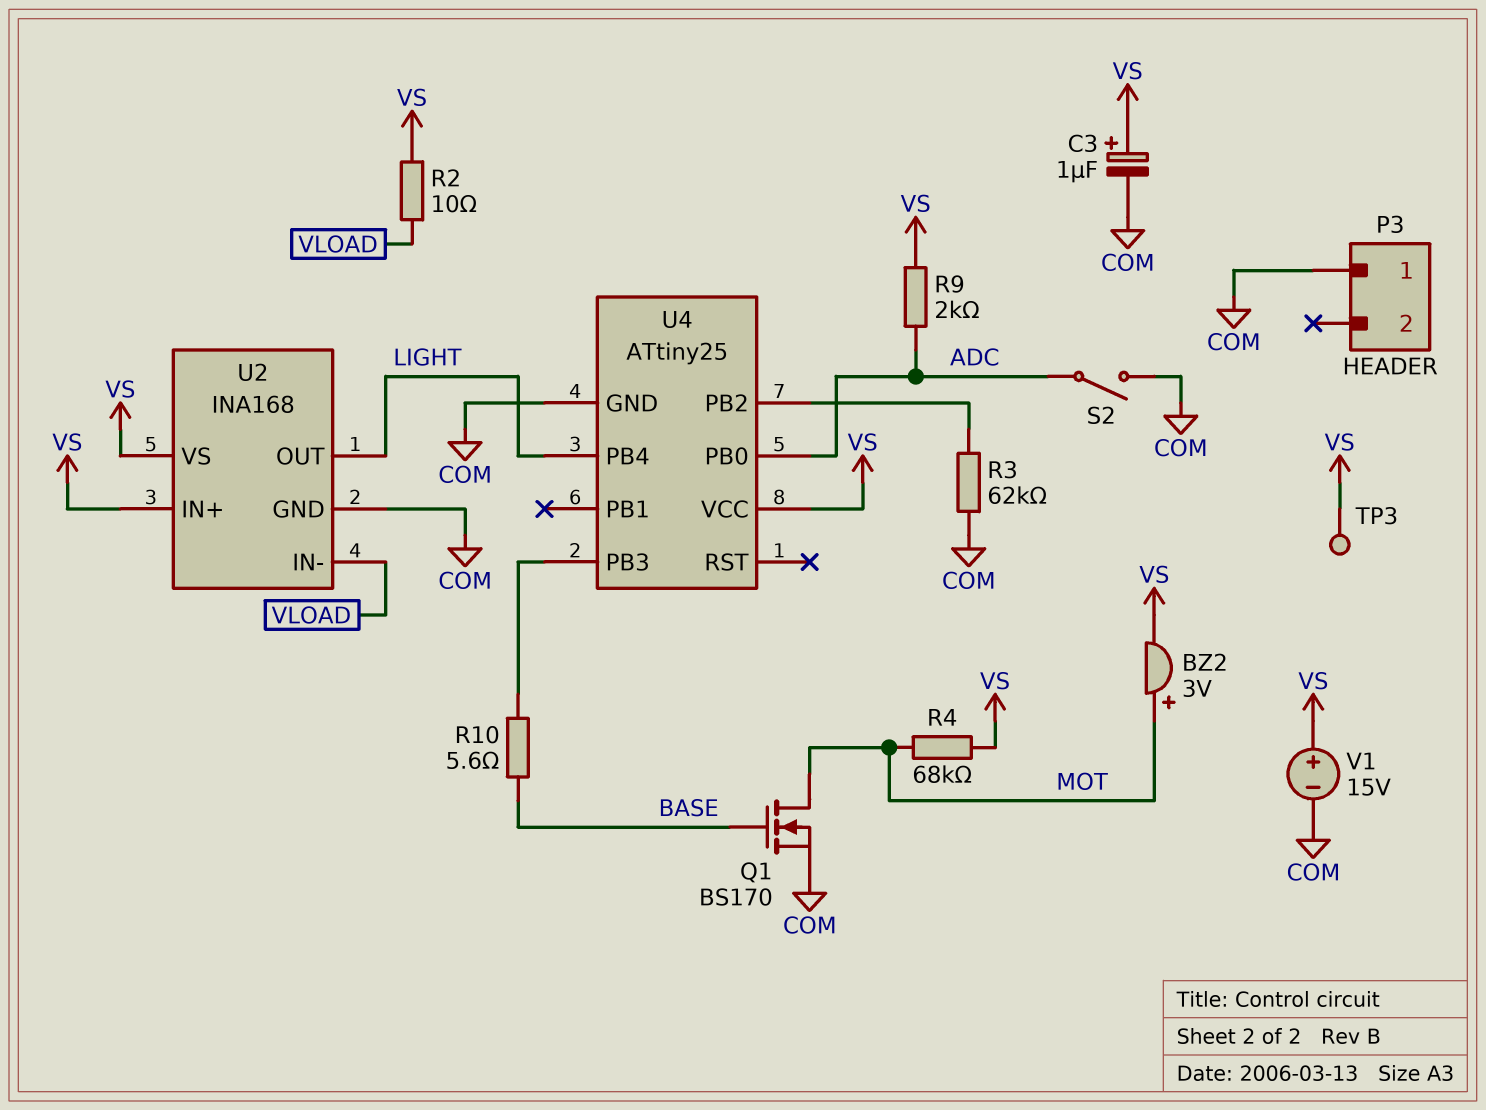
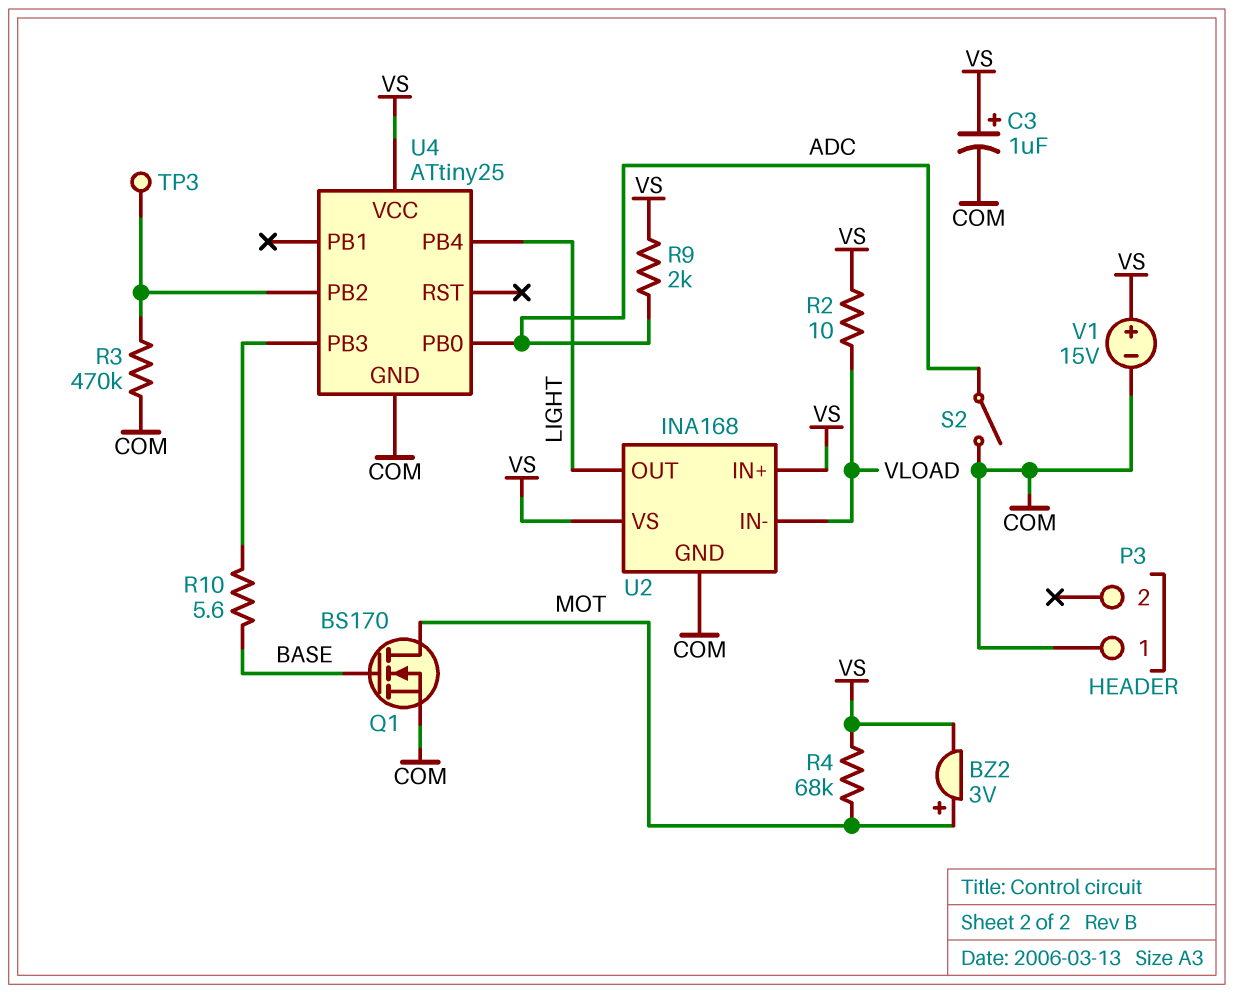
R3: 62k (COM, U4/PB2) -> 470k (COM, U4/PB2)
TP3: test point (VS) -> test point (U4/PB2)

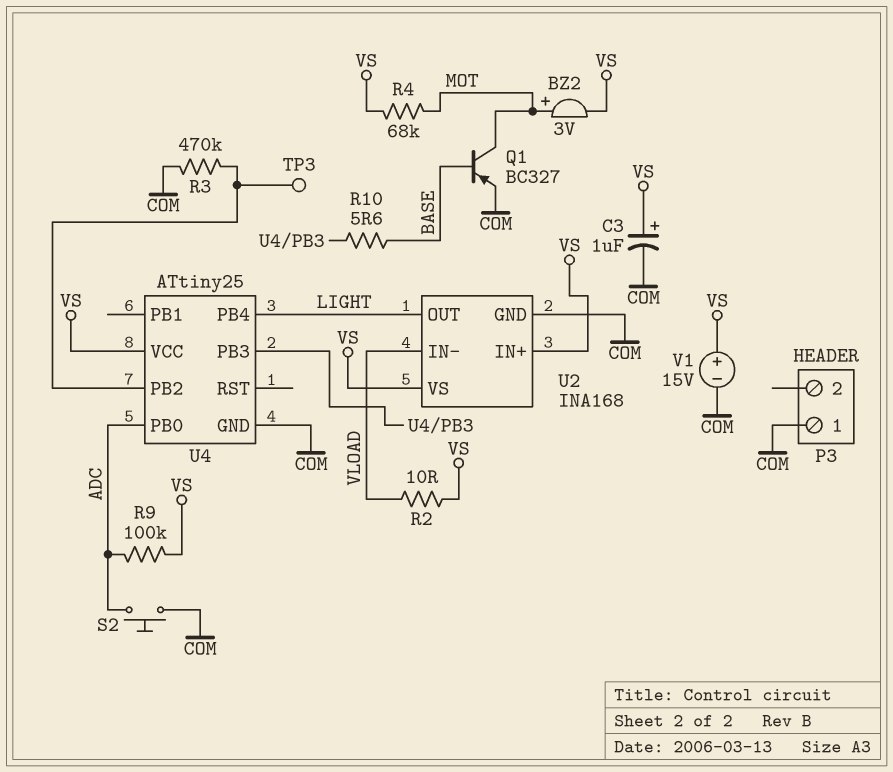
Q1: NMOS BS170 (G BASE, D MOT, S COM) -> PNP BC327 (B BASE, C MOT, E COM)
R9: 2k (ADC, VS) -> 100k (ADC, VS)
S2: switch (ADC, COM) -> button (ADC, COM)

